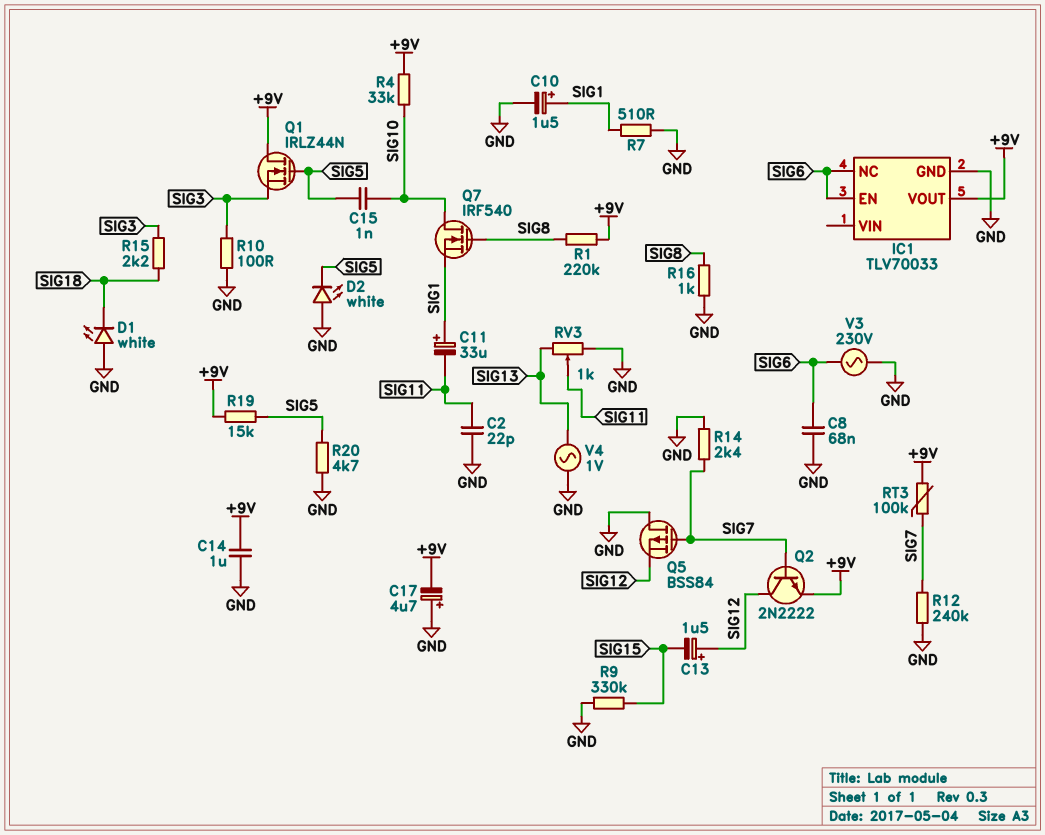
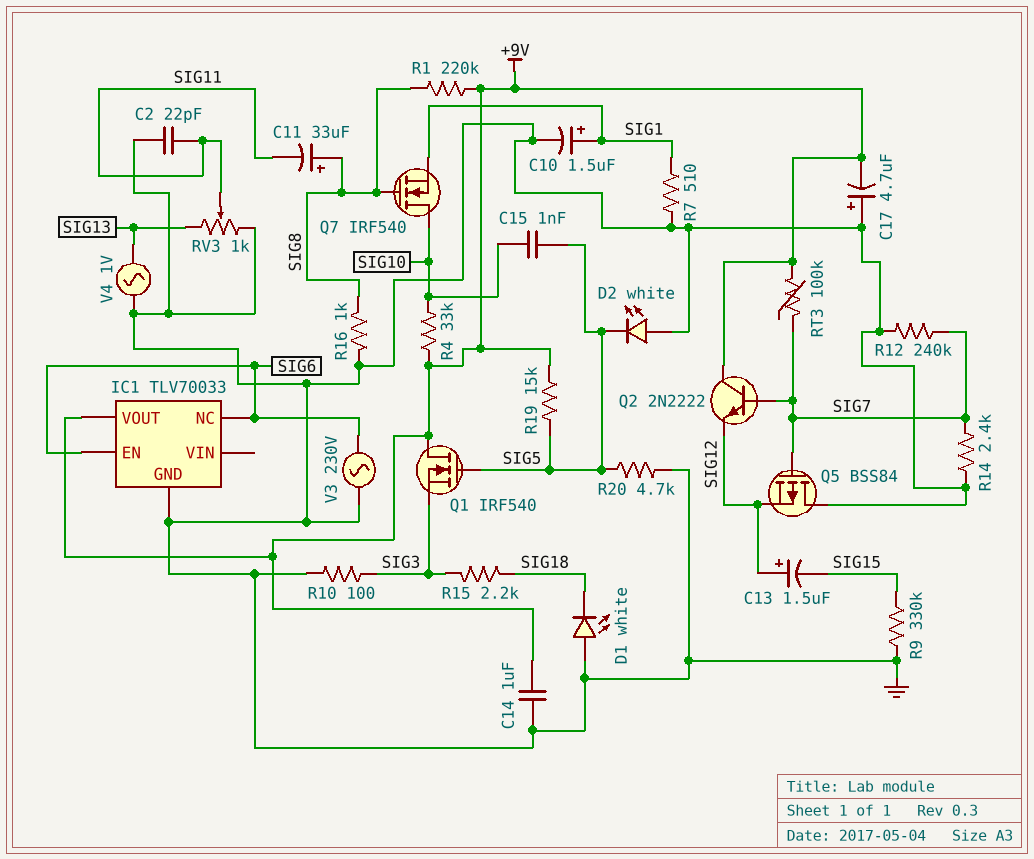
C8: 68nF (GND, SIG6) -> none
C11: 33uF (plus SIG1, minus SIG11) -> 33uF (plus SIG8, minus SIG11)
Q1: NMOS IRLZ44N (G SIG5, D +9V, S SIG3) -> NMOS IRF540 (G SIG5, D +9V, S SIG3)
Q2: NPN 2N2222 (B SIG7, C SIG12, E +9V) -> NPN 2N2222 (B SIG7, C +9V, E SIG12)

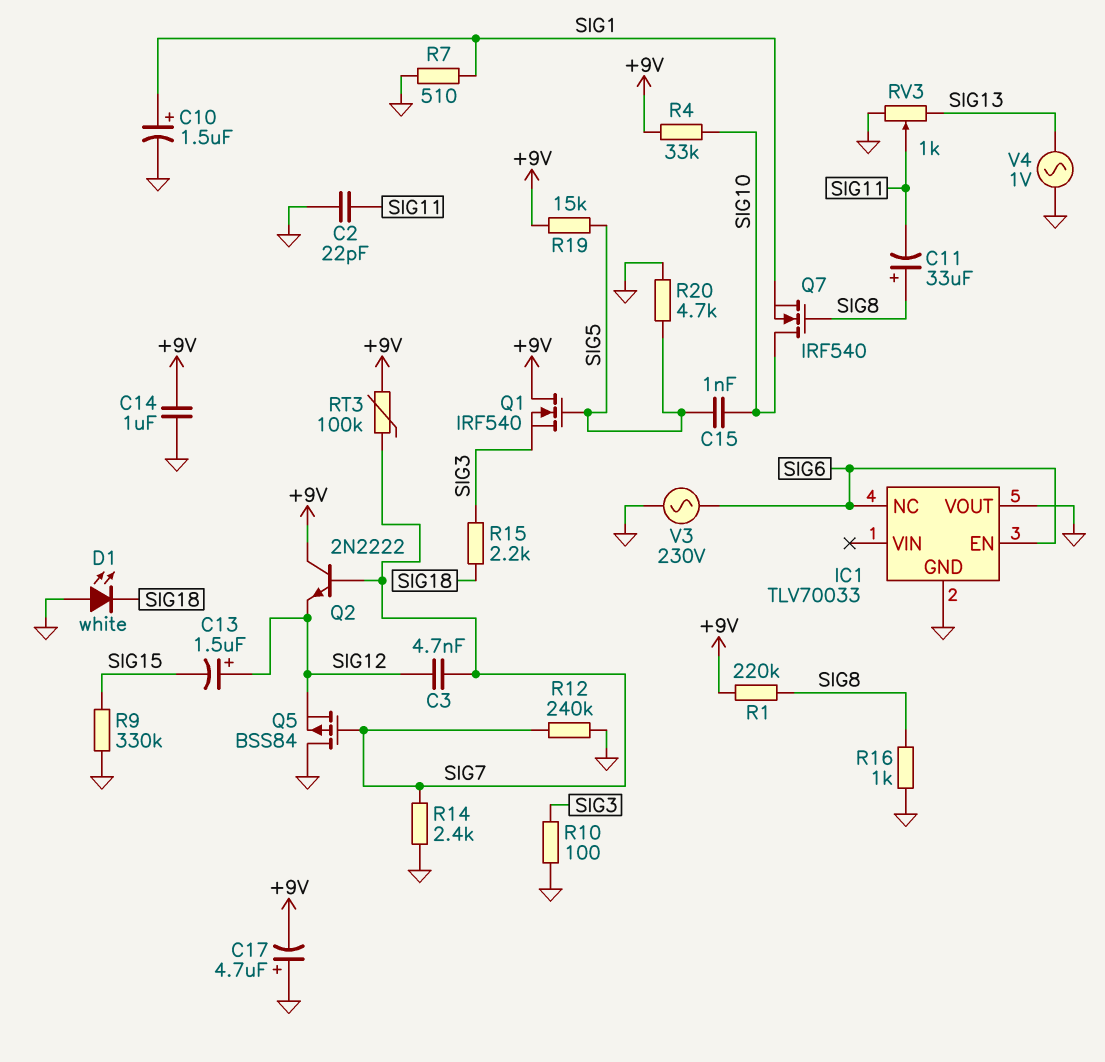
C3: none -> 4.7nF (SIG7, SIG12)
D2: LED white (A GND, K SIG5) -> none
IC1 pin VOUT: +9V -> GND

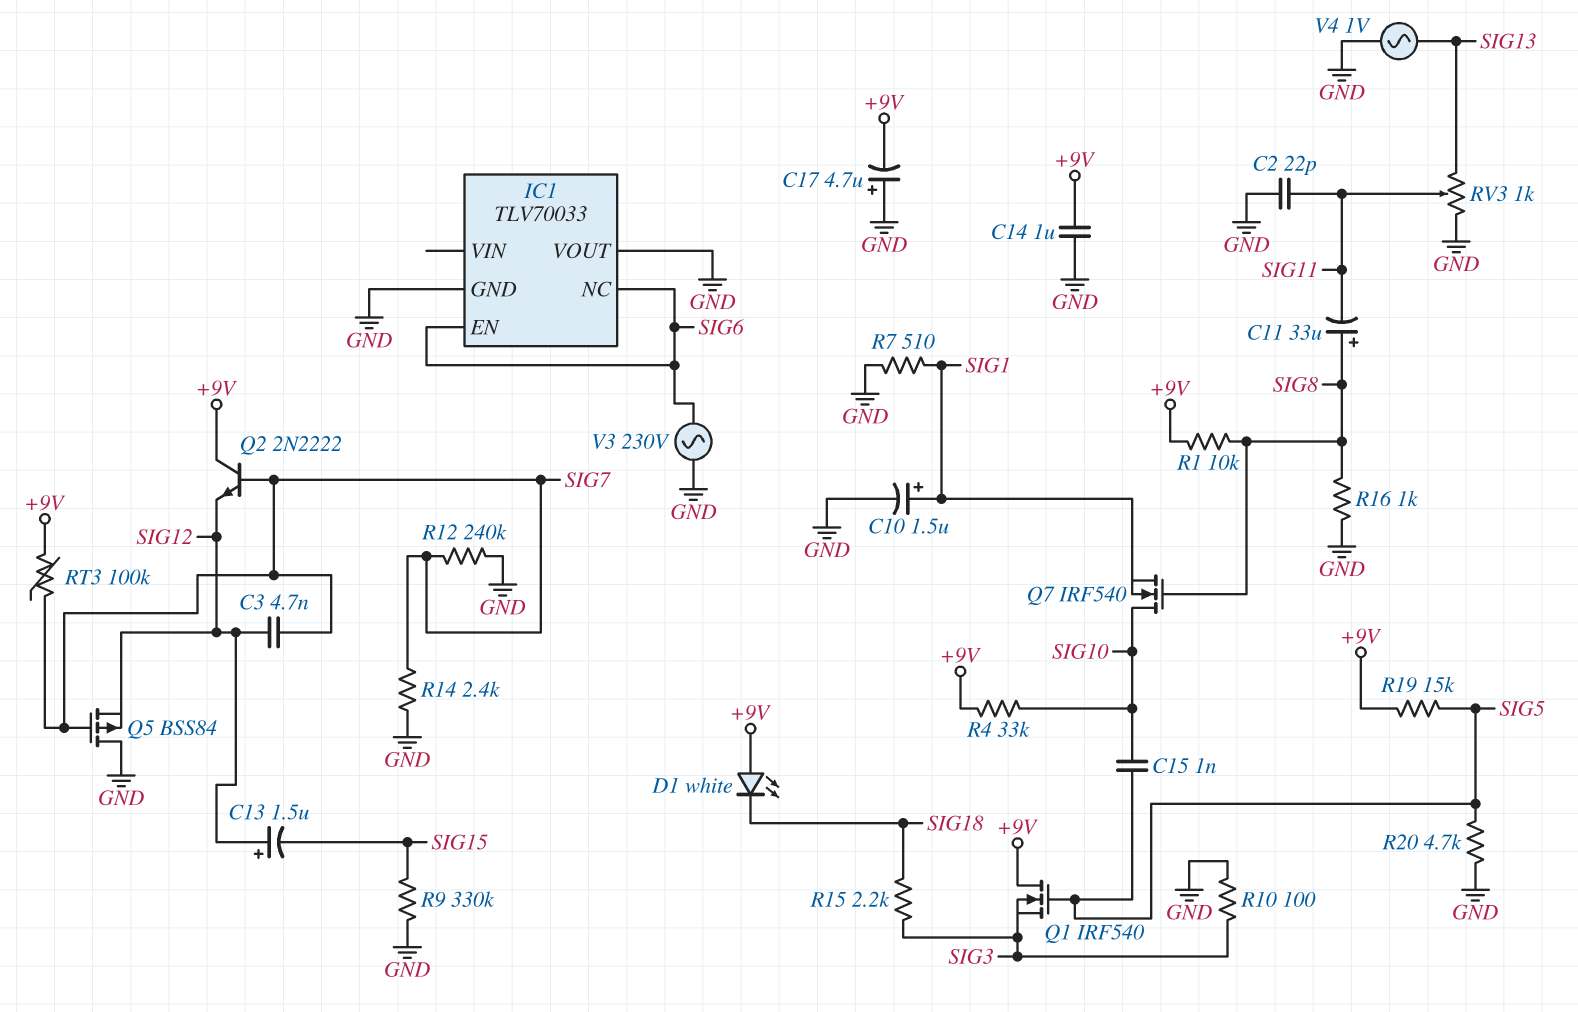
D1: LED white (A GND, K SIG18) -> LED white (A +9V, K SIG18)
R1: 220k (+9V, SIG8) -> 10k (+9V, SIG8)

